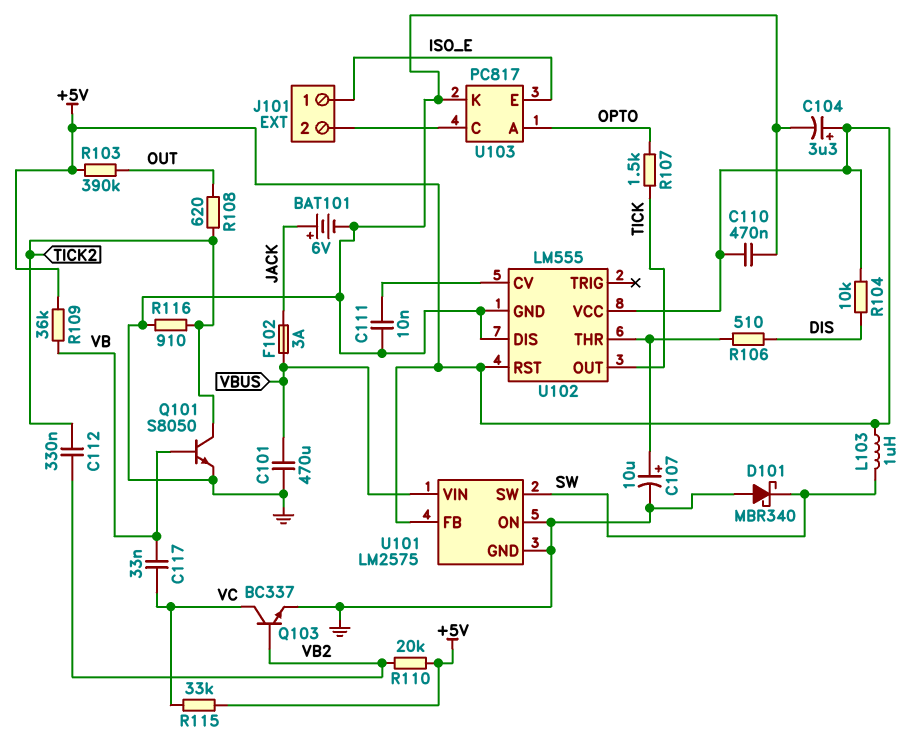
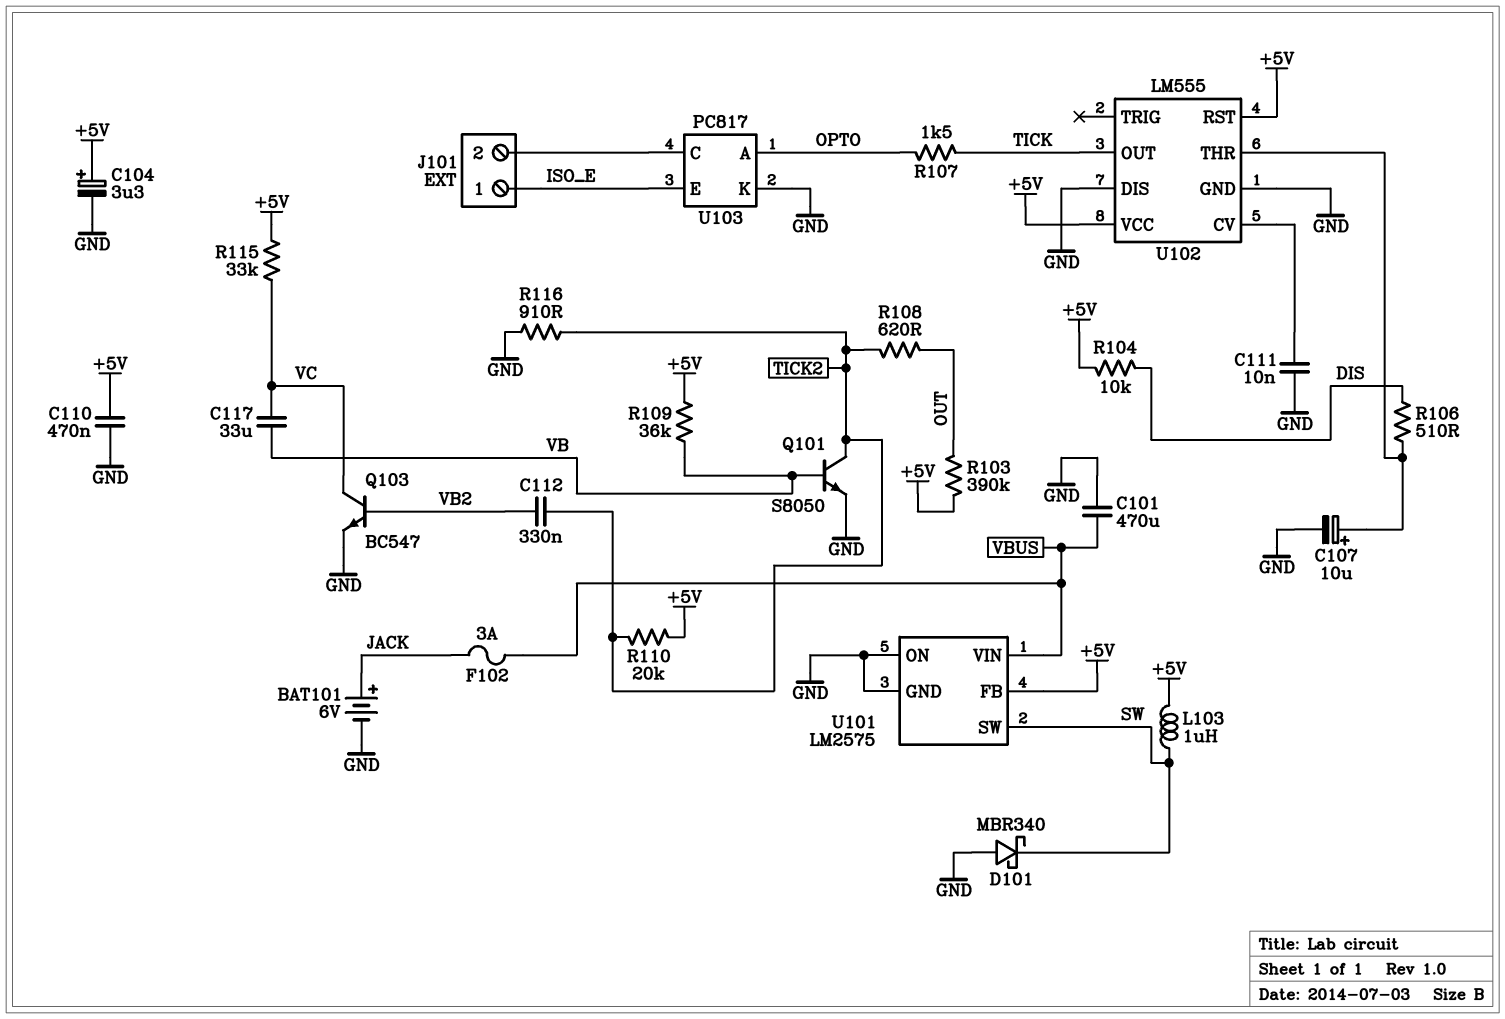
C117: 33nF (VB, VC) -> 33uF (VB, VC)
Q103: NPN BC337 (B VB2, C VC, E GND) -> NPN BC547 (B VB2, C VC, E GND)
R110: 20k (+5V, VB2) -> 20k (+5V, TICK2)

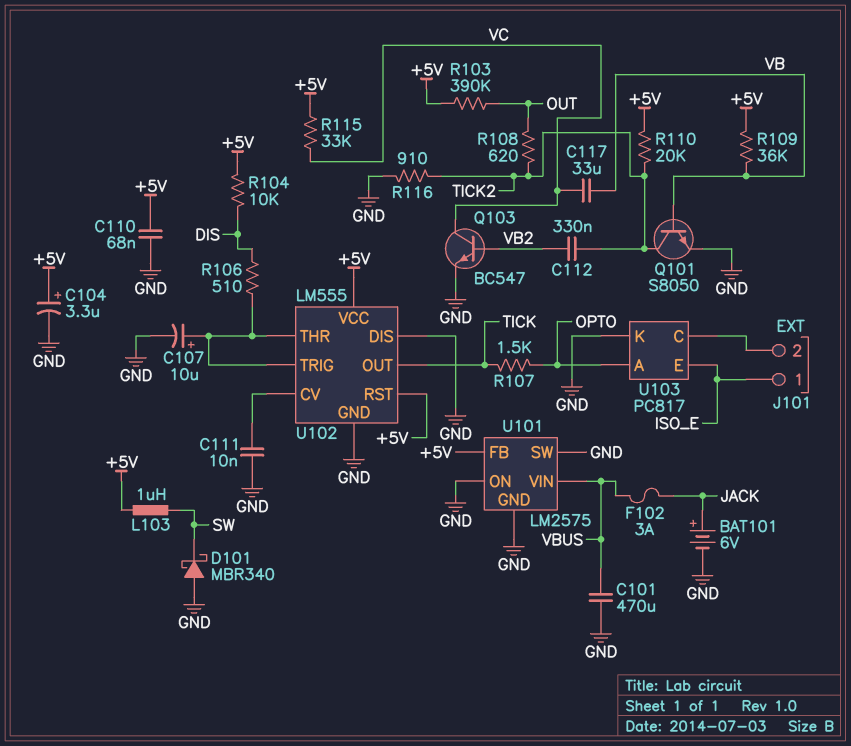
C110: 470nF (+5V, GND) -> 68nF (+5V, GND)
U101 pin SW: SW -> GND
U102 pin TRIG: none -> U102/THR

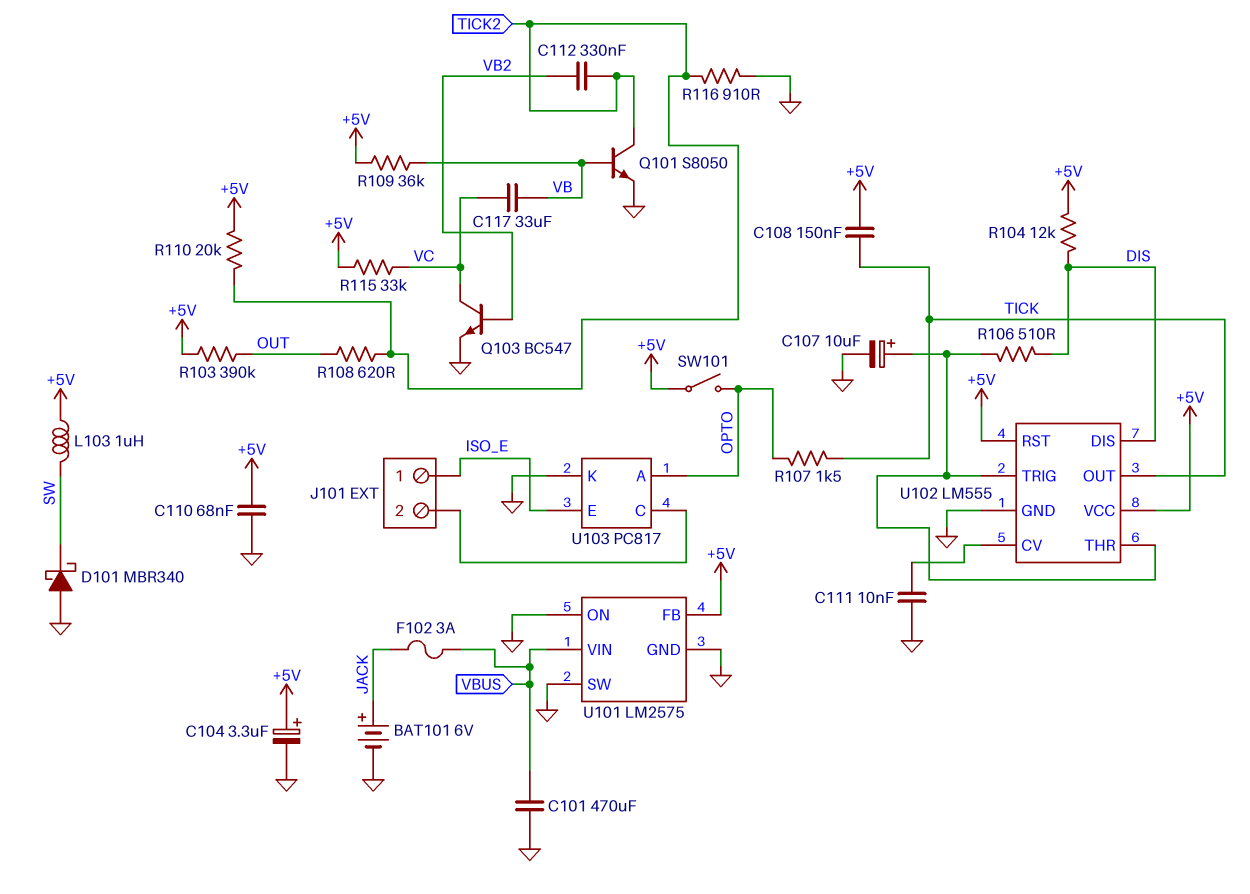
C108: none -> 150nF (+5V, TICK)
R104: 10k (+5V, DIS) -> 12k (+5V, DIS)
SW101: none -> switch (+5V, OPTO)
U102 pin DIS: GND -> DIS

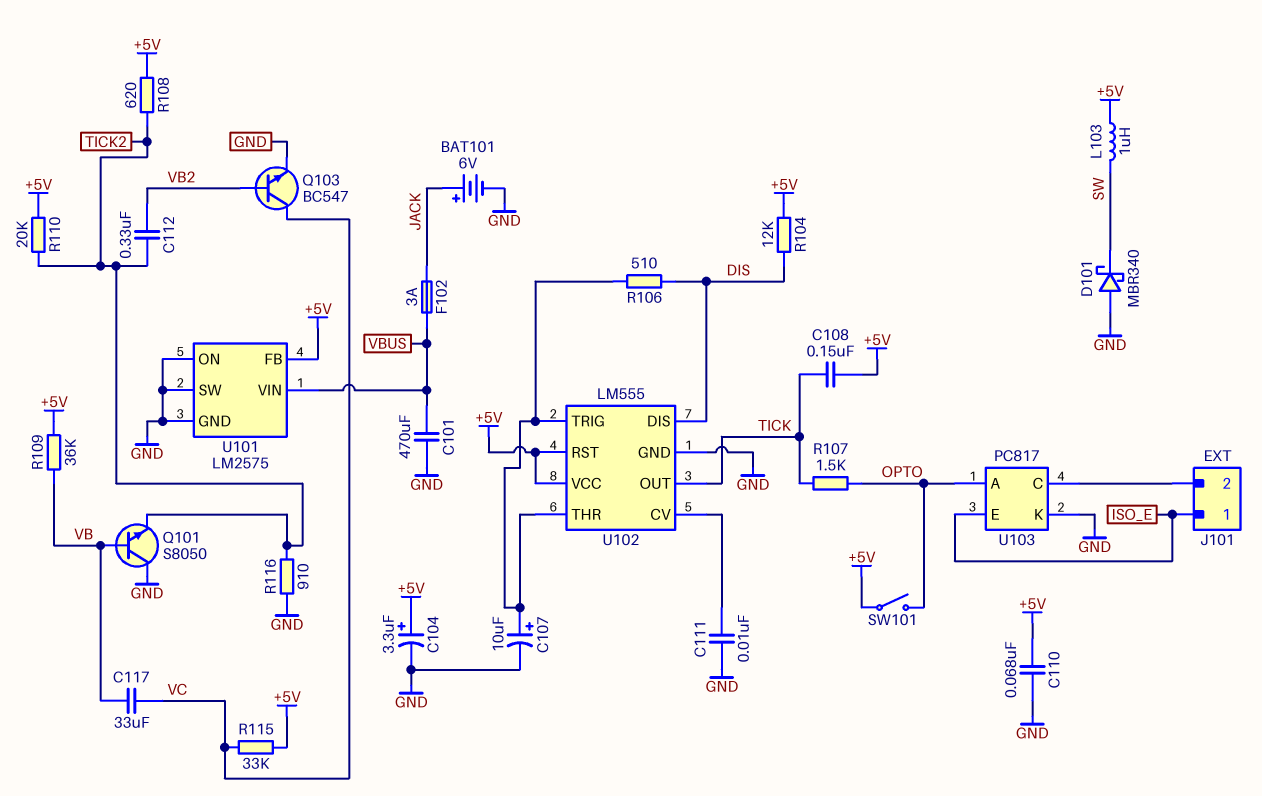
Q101: NPN S8050 (B VB, C TICK2, E GND) -> NPN S8050 (B VB, C GND, E TICK2)
R103: 390k (+5V, OUT) -> none
R108: 620 (OUT, TICK2) -> 620 (+5V, TICK2)

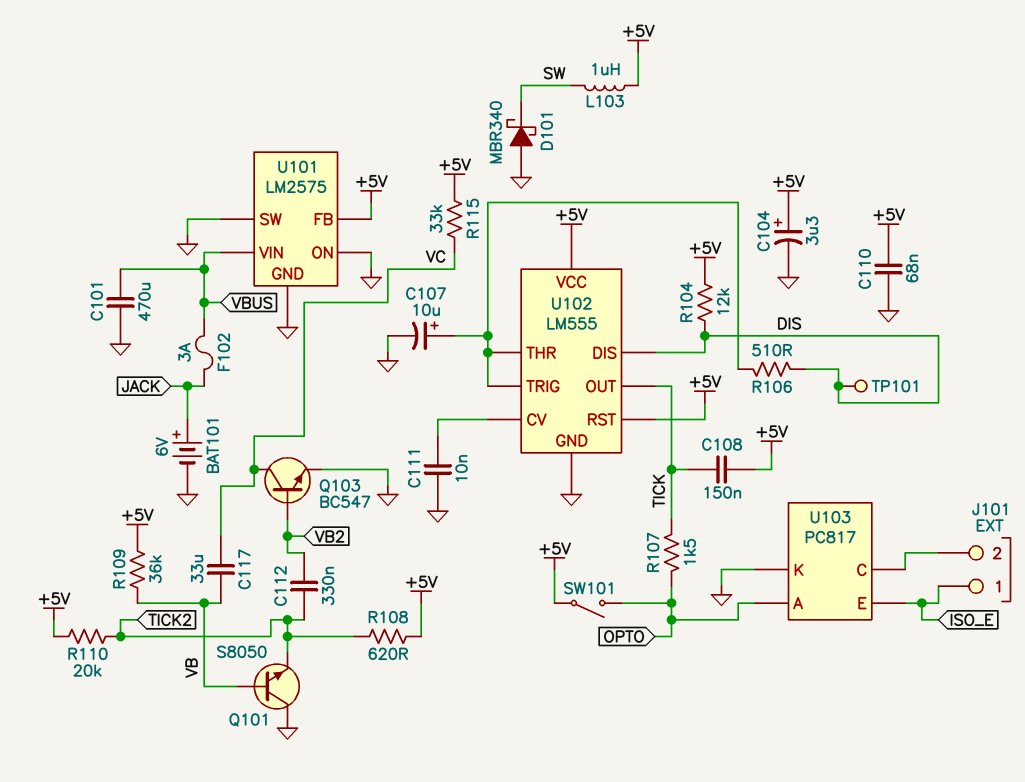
R116: 910 (GND, TICK2) -> none
TP101: none -> test point (DIS)

